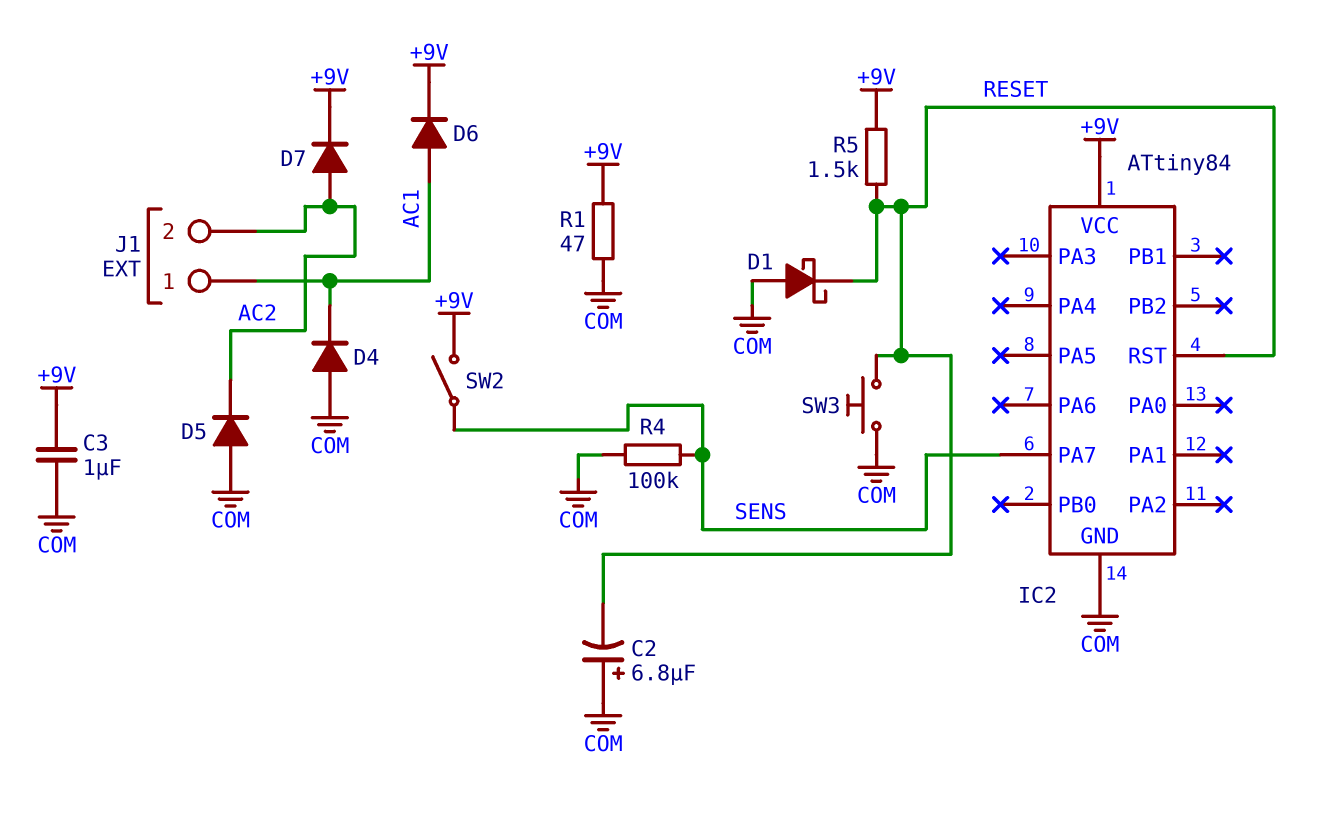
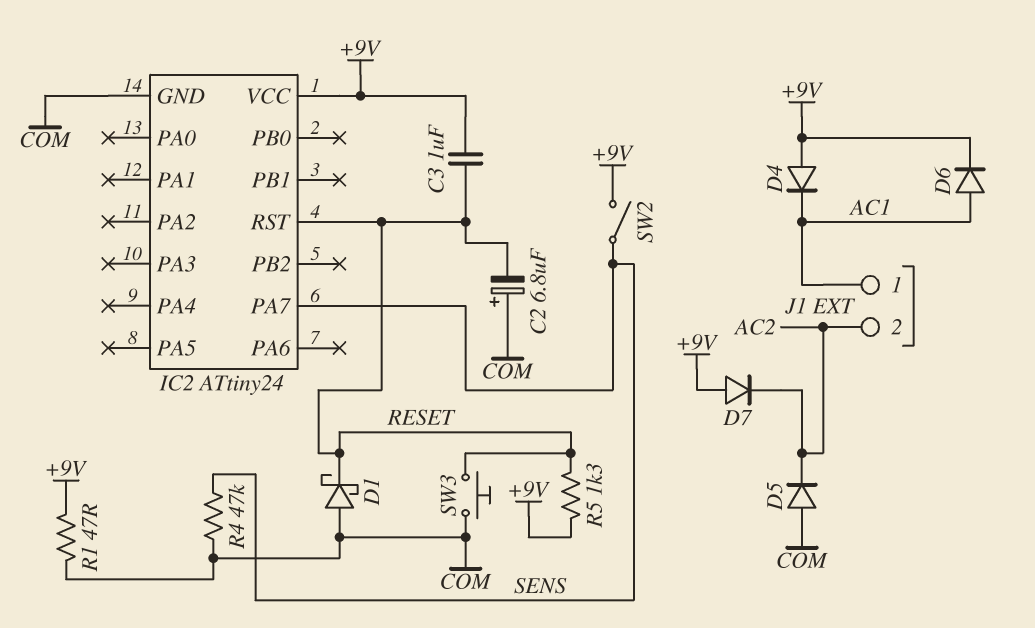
C3: 1uF (+9V, COM) -> 1uF (+9V, RESET)
D4: diode (A COM, K AC1) -> diode (A +9V, K AC1)
D7: diode (A AC2, K +9V) -> diode (A +9V, K AC2)
IC2: ATtiny84 -> ATtiny24
R4: 100k (COM, SENS) -> 47k (COM, SENS)
R5: 1.5k (+9V, RESET) -> 1.3k (+9V, RESET)

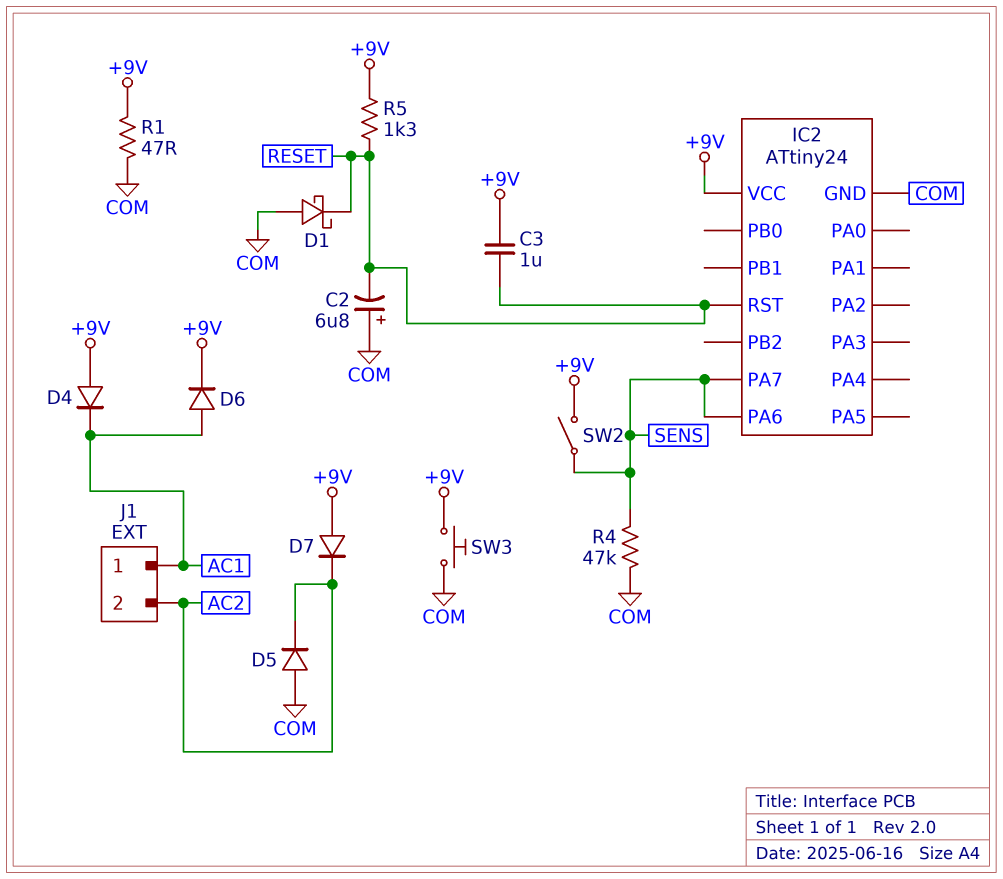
IC2 pin PA6: none -> SENS
SW3: button (COM, RESET) -> button (+9V, COM)

